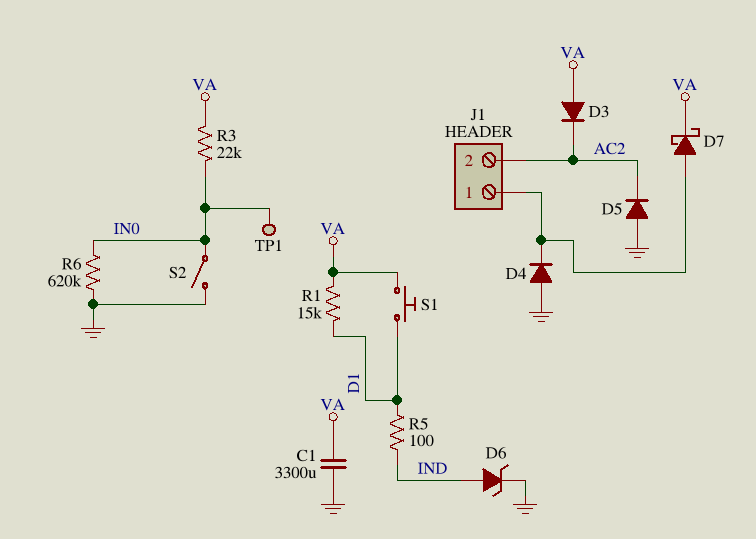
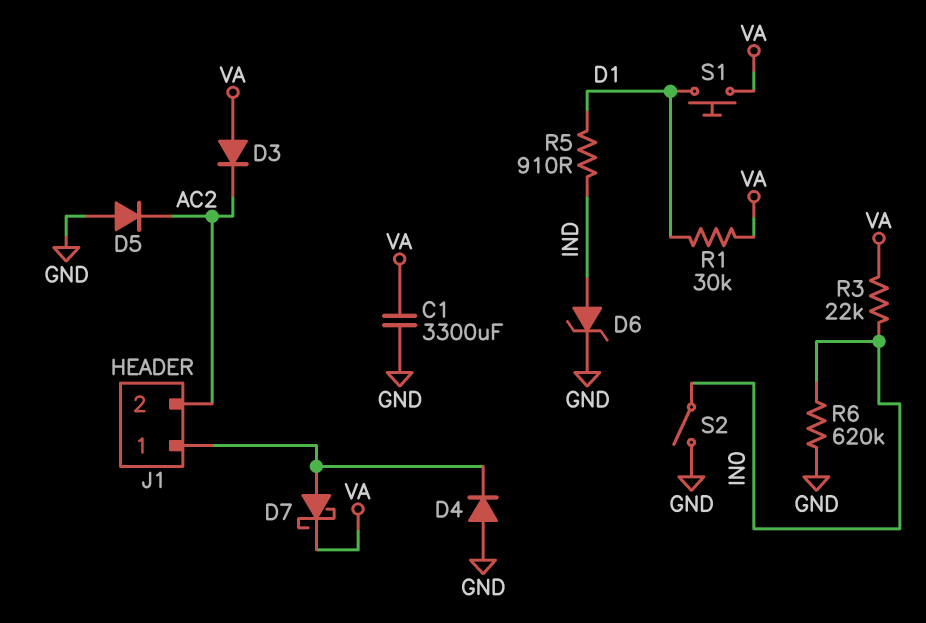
R1: 15k (D1, VA) -> 30k (D1, VA)
R5: 100 (D1, IND) -> 910 (D1, IND)
TP1: test point (IN0) -> none

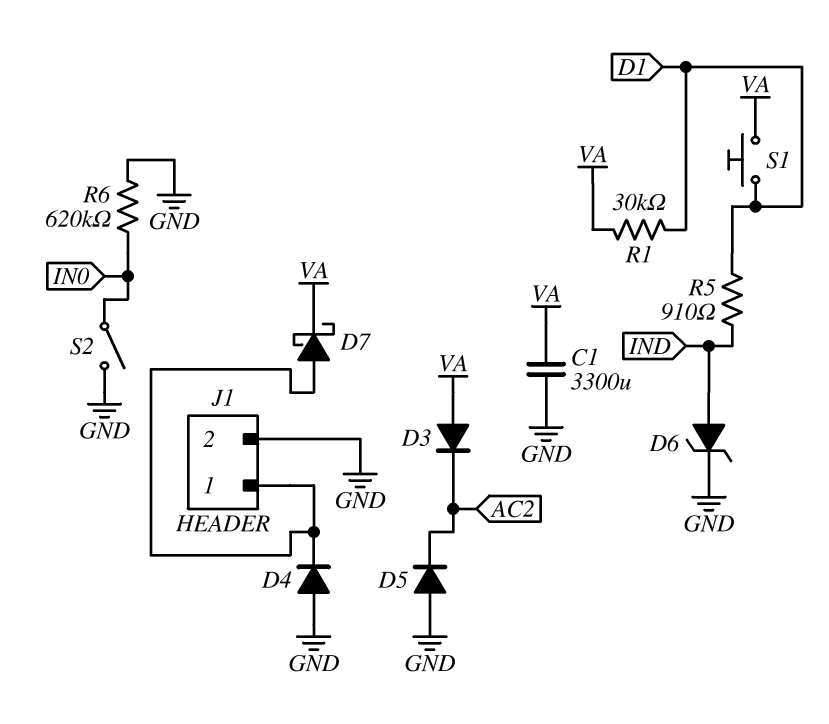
J1 pin 2: AC2 -> GND
R3: 22k (IN0, VA) -> none

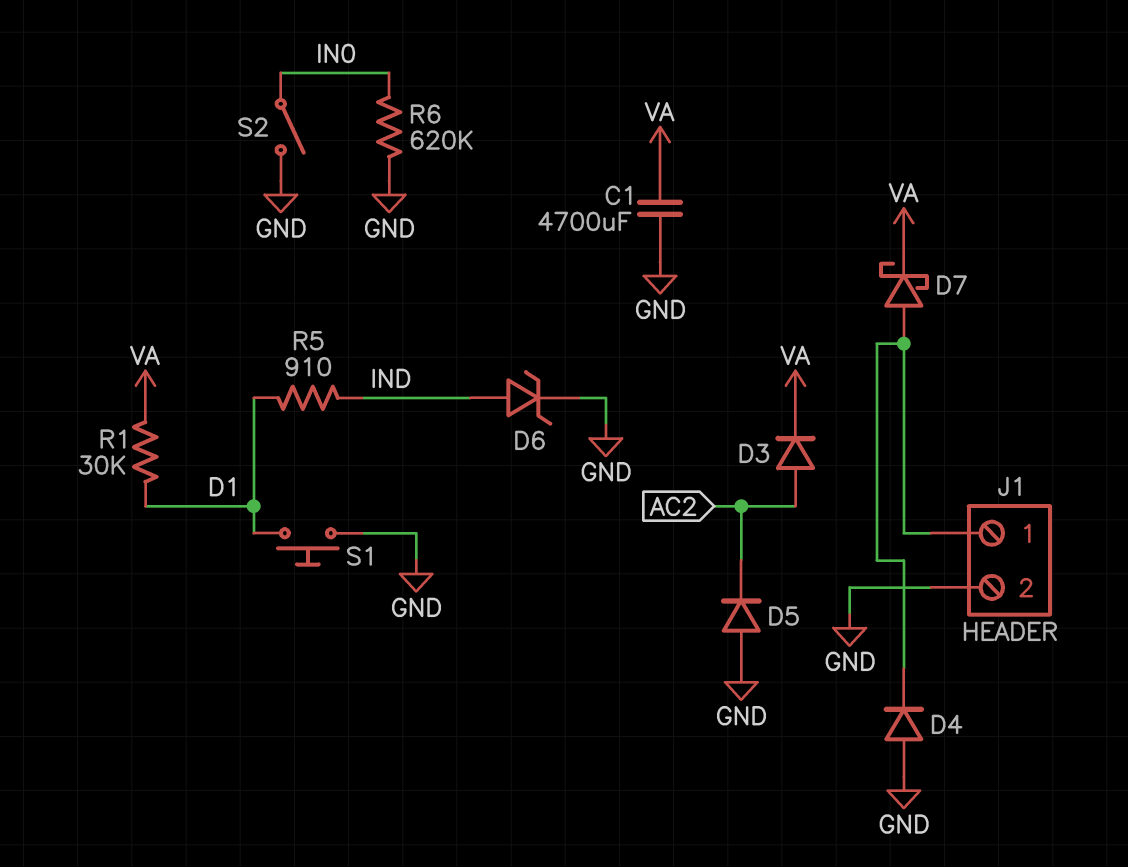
C1: 3300uF (GND, VA) -> 4700uF (GND, VA)
D3: diode (A VA, K AC2) -> diode (A AC2, K VA)
S1: button (D1, VA) -> button (D1, GND)

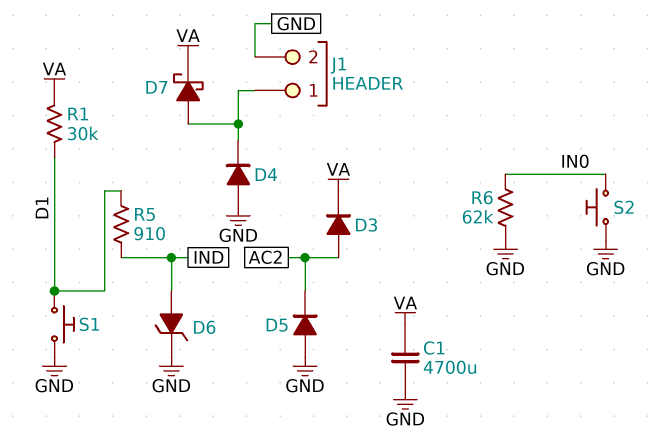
R6: 620k (GND, IN0) -> 62k (GND, IN0)
S2: switch (GND, IN0) -> button (GND, IN0)

